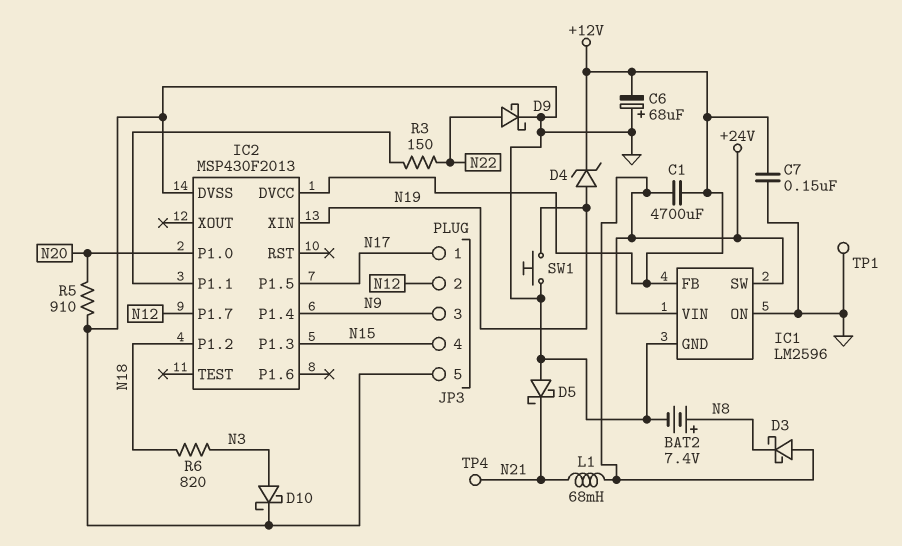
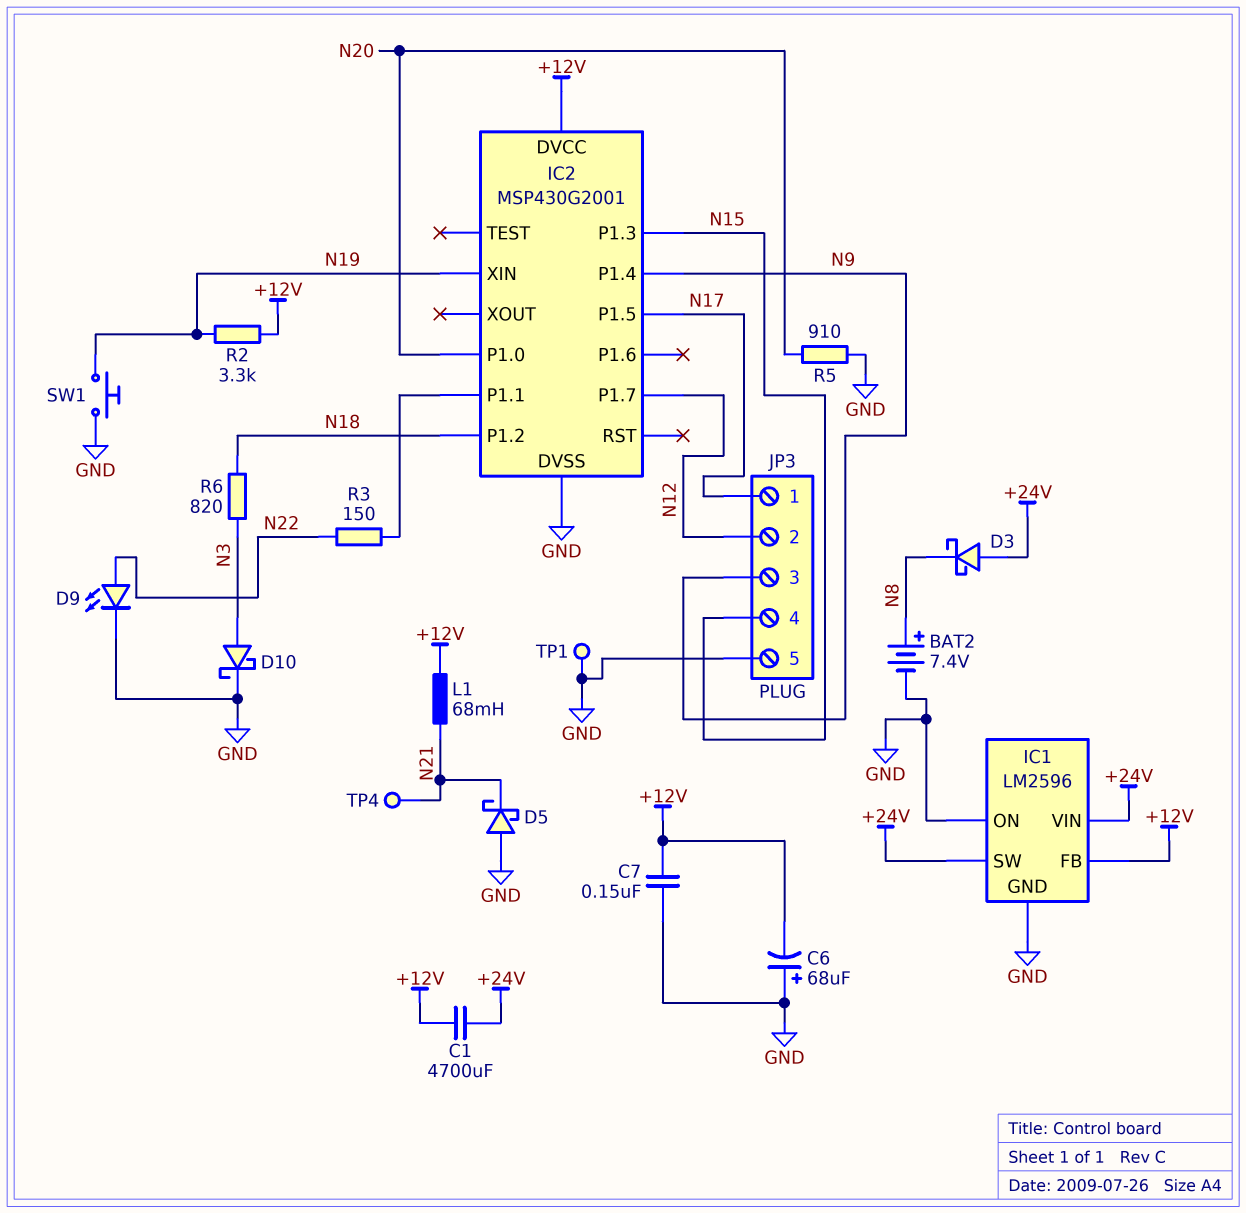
D4: zener (A N19, K +12V) -> none
D9: schottky (A N22, K GND) -> LED (A N22, K GND)
IC2: MSP430F2013 -> MSP430G2001
L1: 68mH (+24V, N21) -> 68mH (+12V, N21)
R2: none -> 3.3k (+12V, N19)

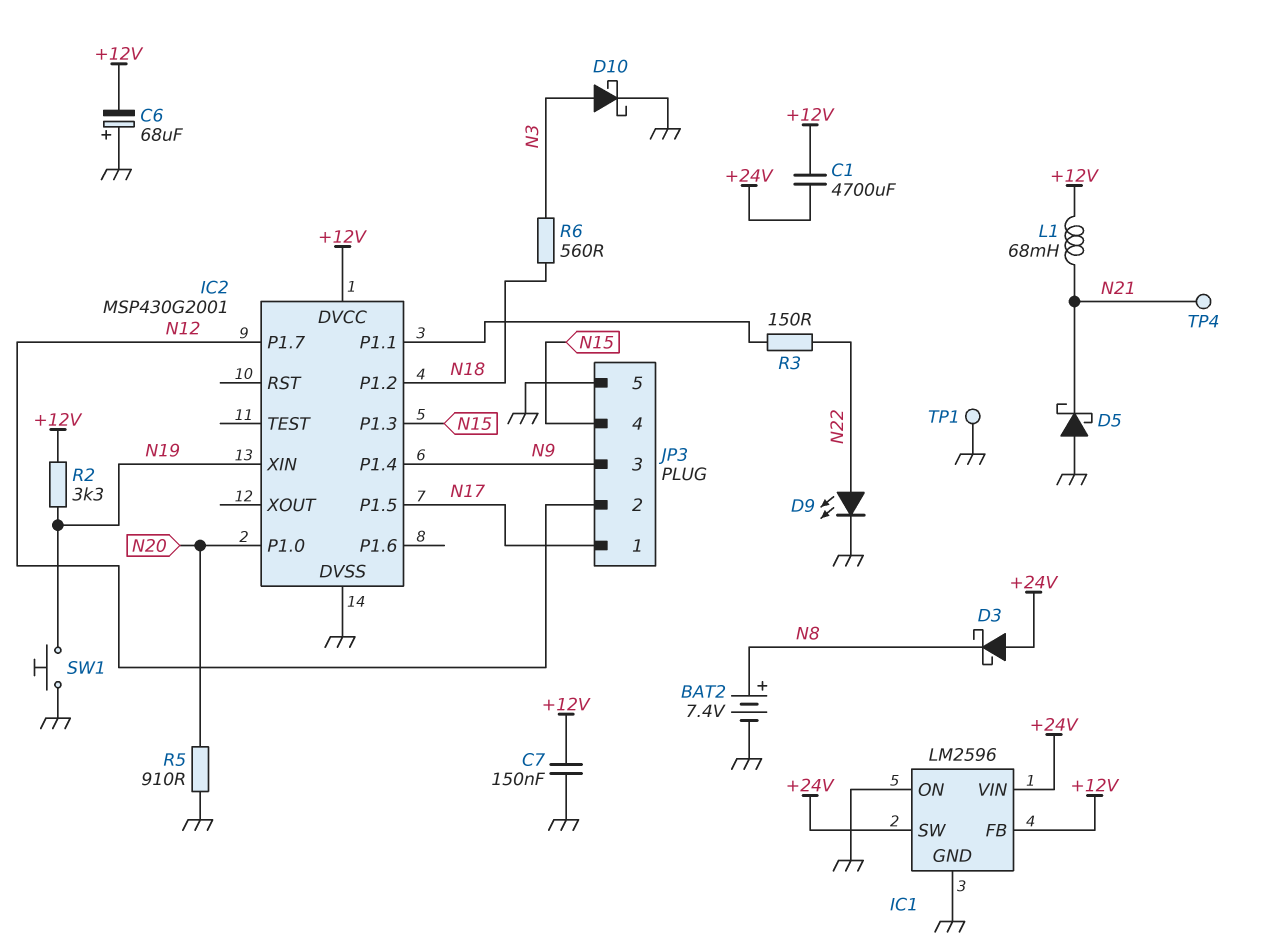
R6: 820 (N3, N18) -> 560 (N3, N18)

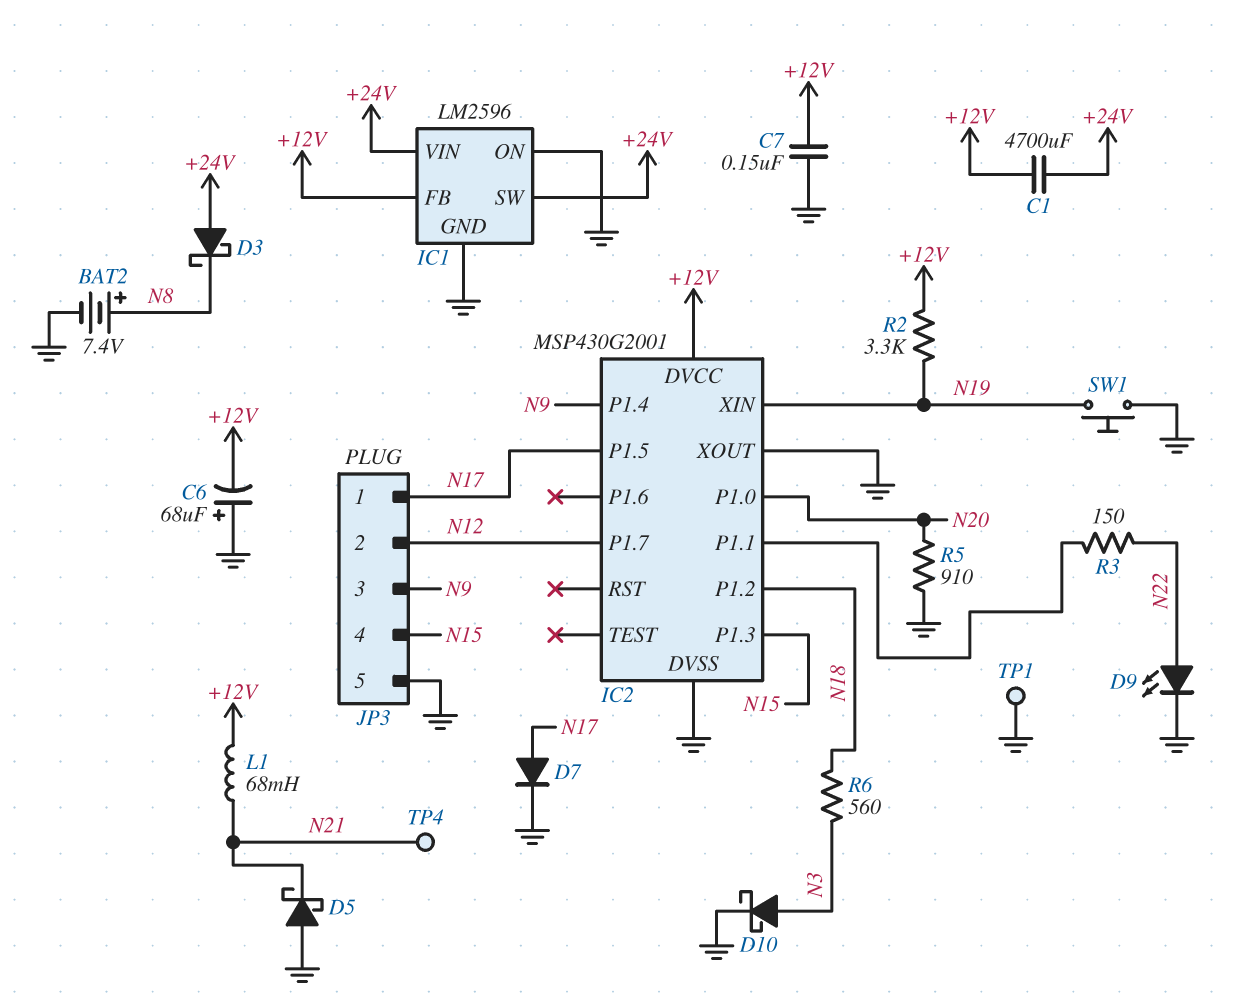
D7: none -> diode (A N17, K GND)
IC2 pin XOUT: none -> GND

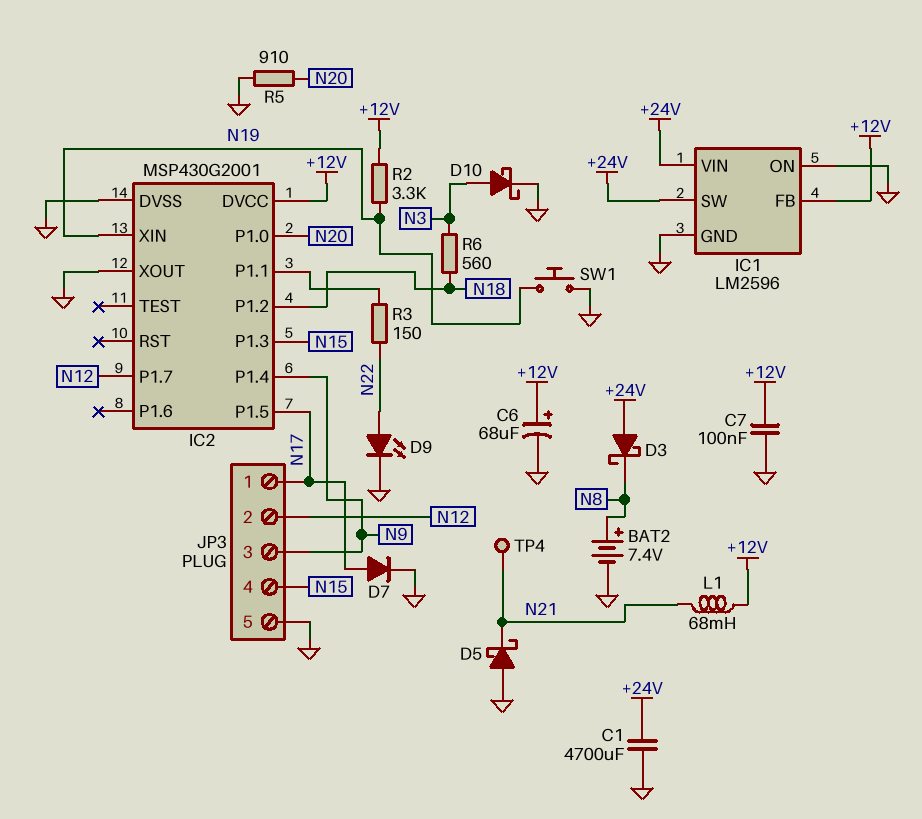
C1: 4700uF (+12V, +24V) -> 4700uF (+24V, GND)
C6: 68uF (plus GND, minus +12V) -> 68uF (plus +12V, minus GND)
C7: 150nF (+12V, GND) -> 100nF (+12V, GND)
TP1: test point (GND) -> none

